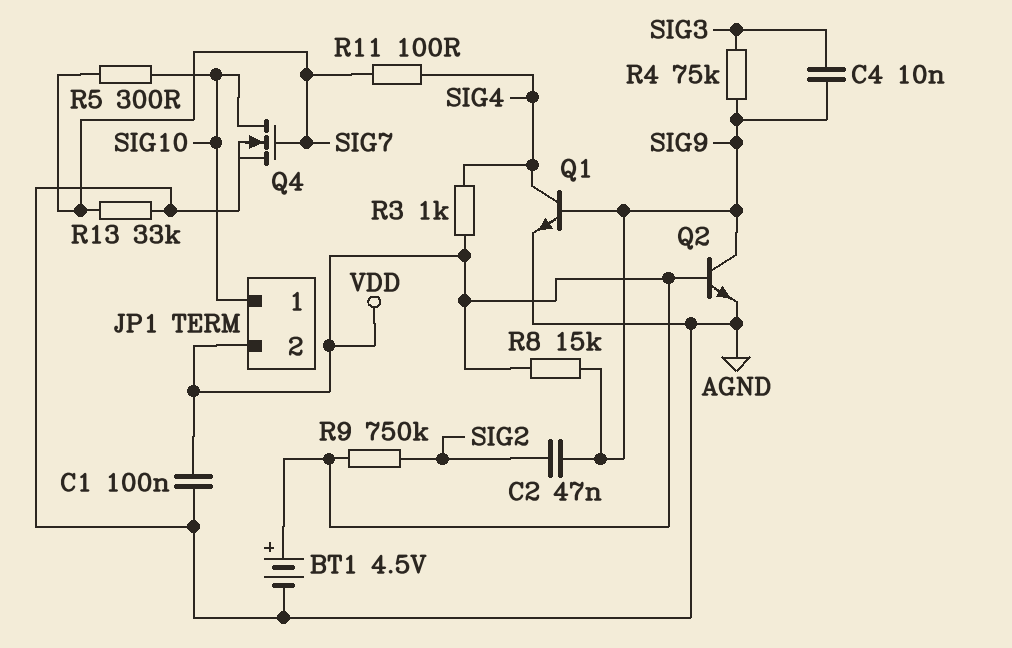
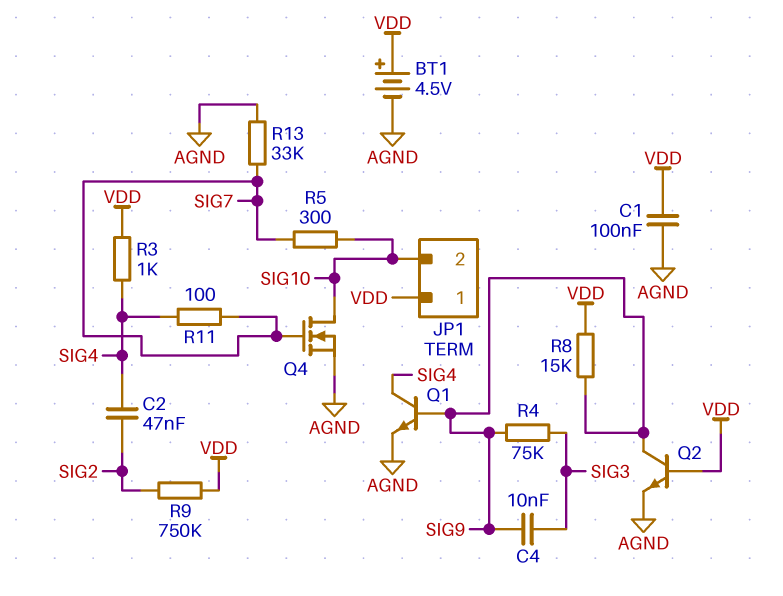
C2: 47nF (SIG2, SIG9) -> 47nF (SIG2, SIG4)
JP1 pin 1: SIG10 -> VDD
JP1 pin 2: VDD -> SIG10

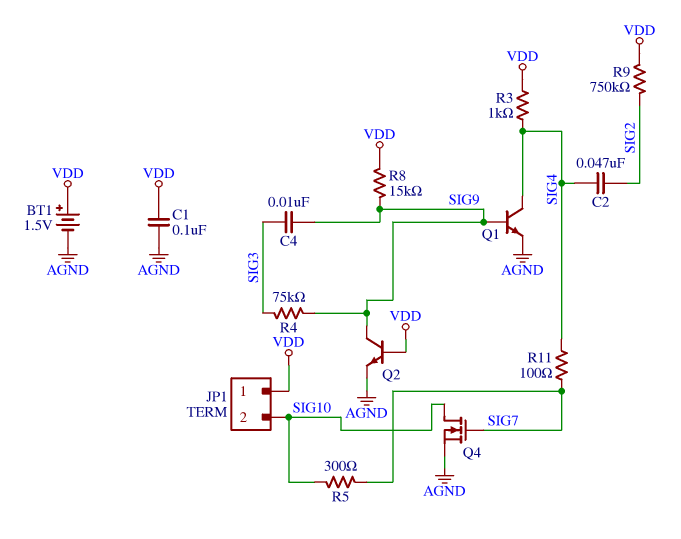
BT1: 4.5V (plus VDD, minus AGND) -> 1.5V (plus VDD, minus AGND)
R13: 33k (AGND, SIG7) -> none

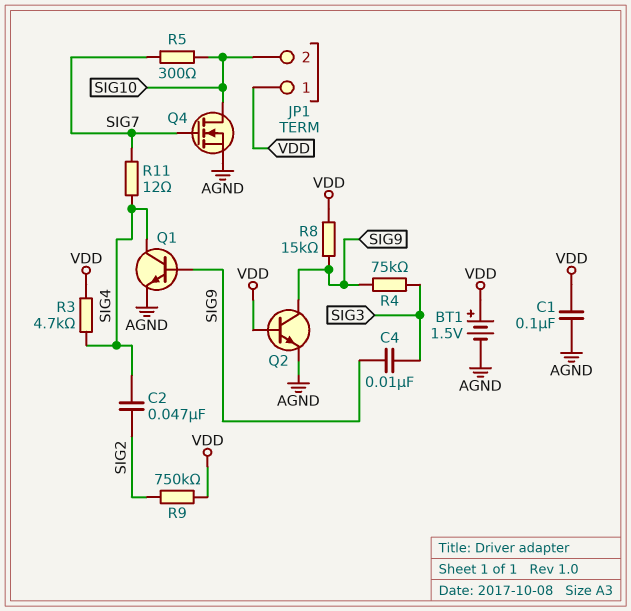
R3: 1k (SIG4, VDD) -> 4.7k (SIG4, VDD)
R11: 100 (SIG4, SIG7) -> 12 (SIG4, SIG7)

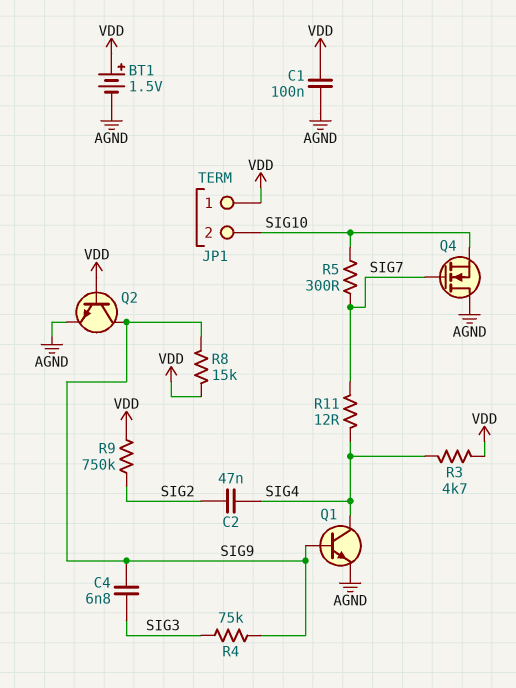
C4: 10nF (SIG3, SIG9) -> 6.8nF (SIG3, SIG9)
Q4: NMOS (G SIG7, D SIG10, S AGND) -> NMOS (G SIG7, D AGND, S SIG10)

